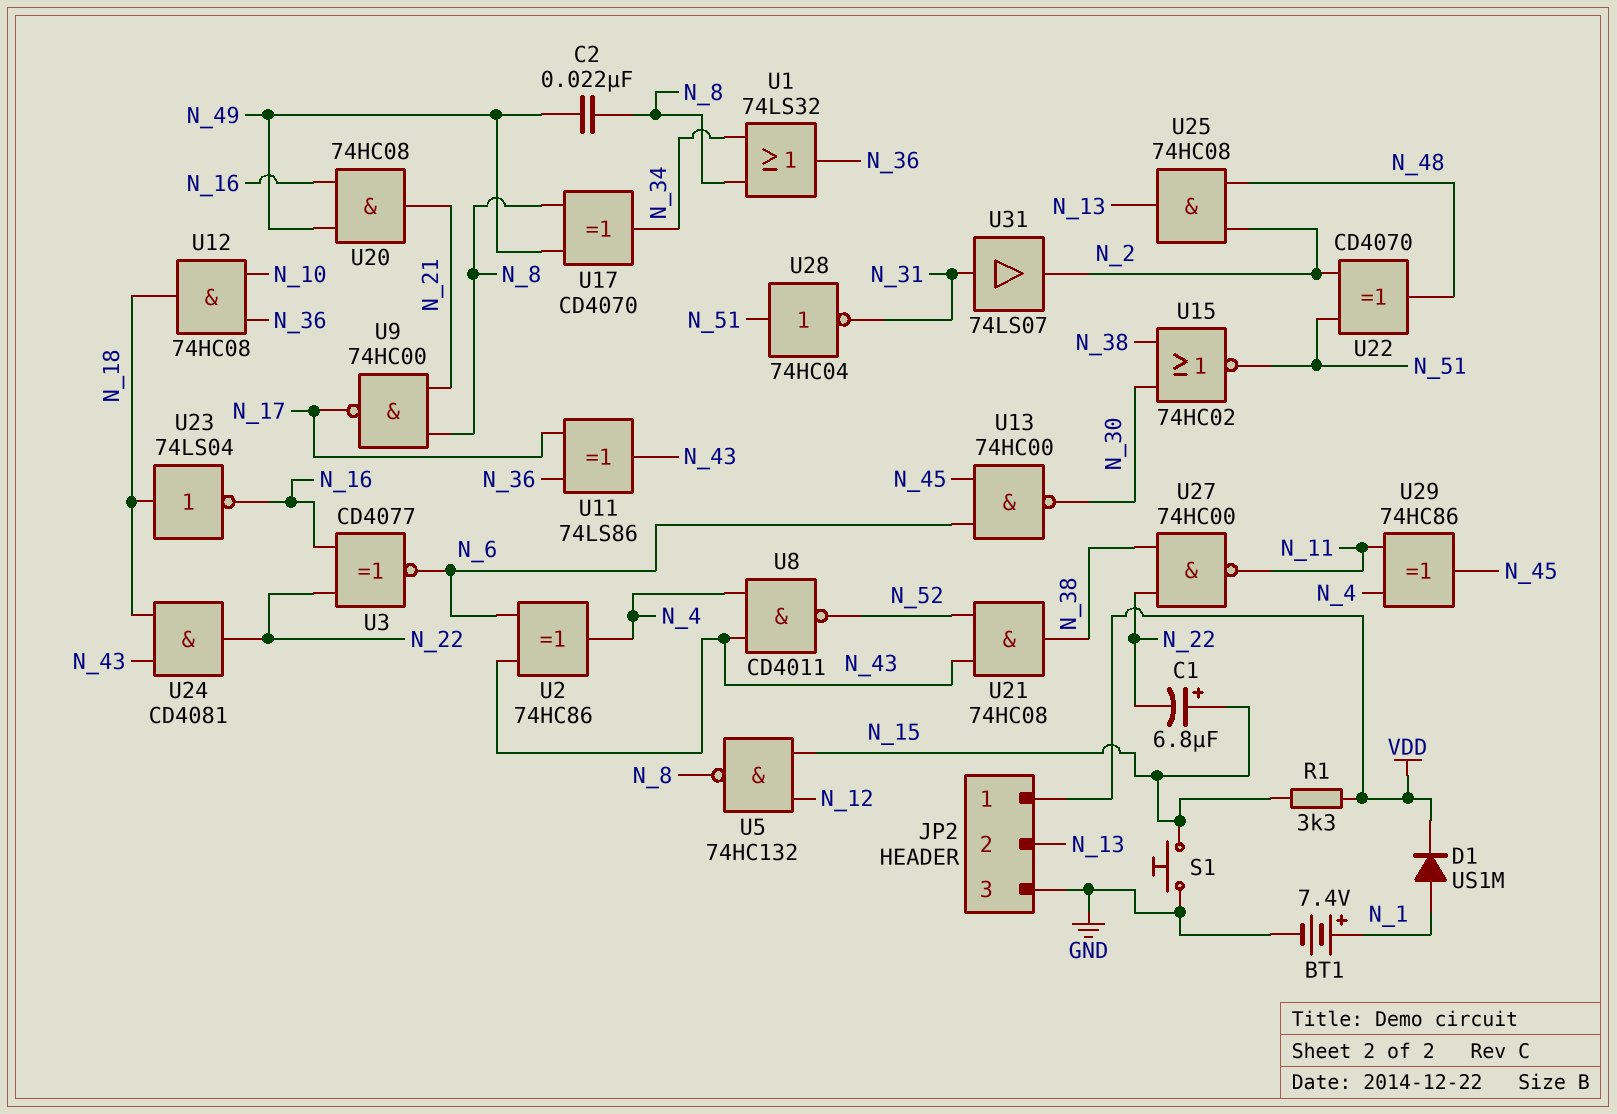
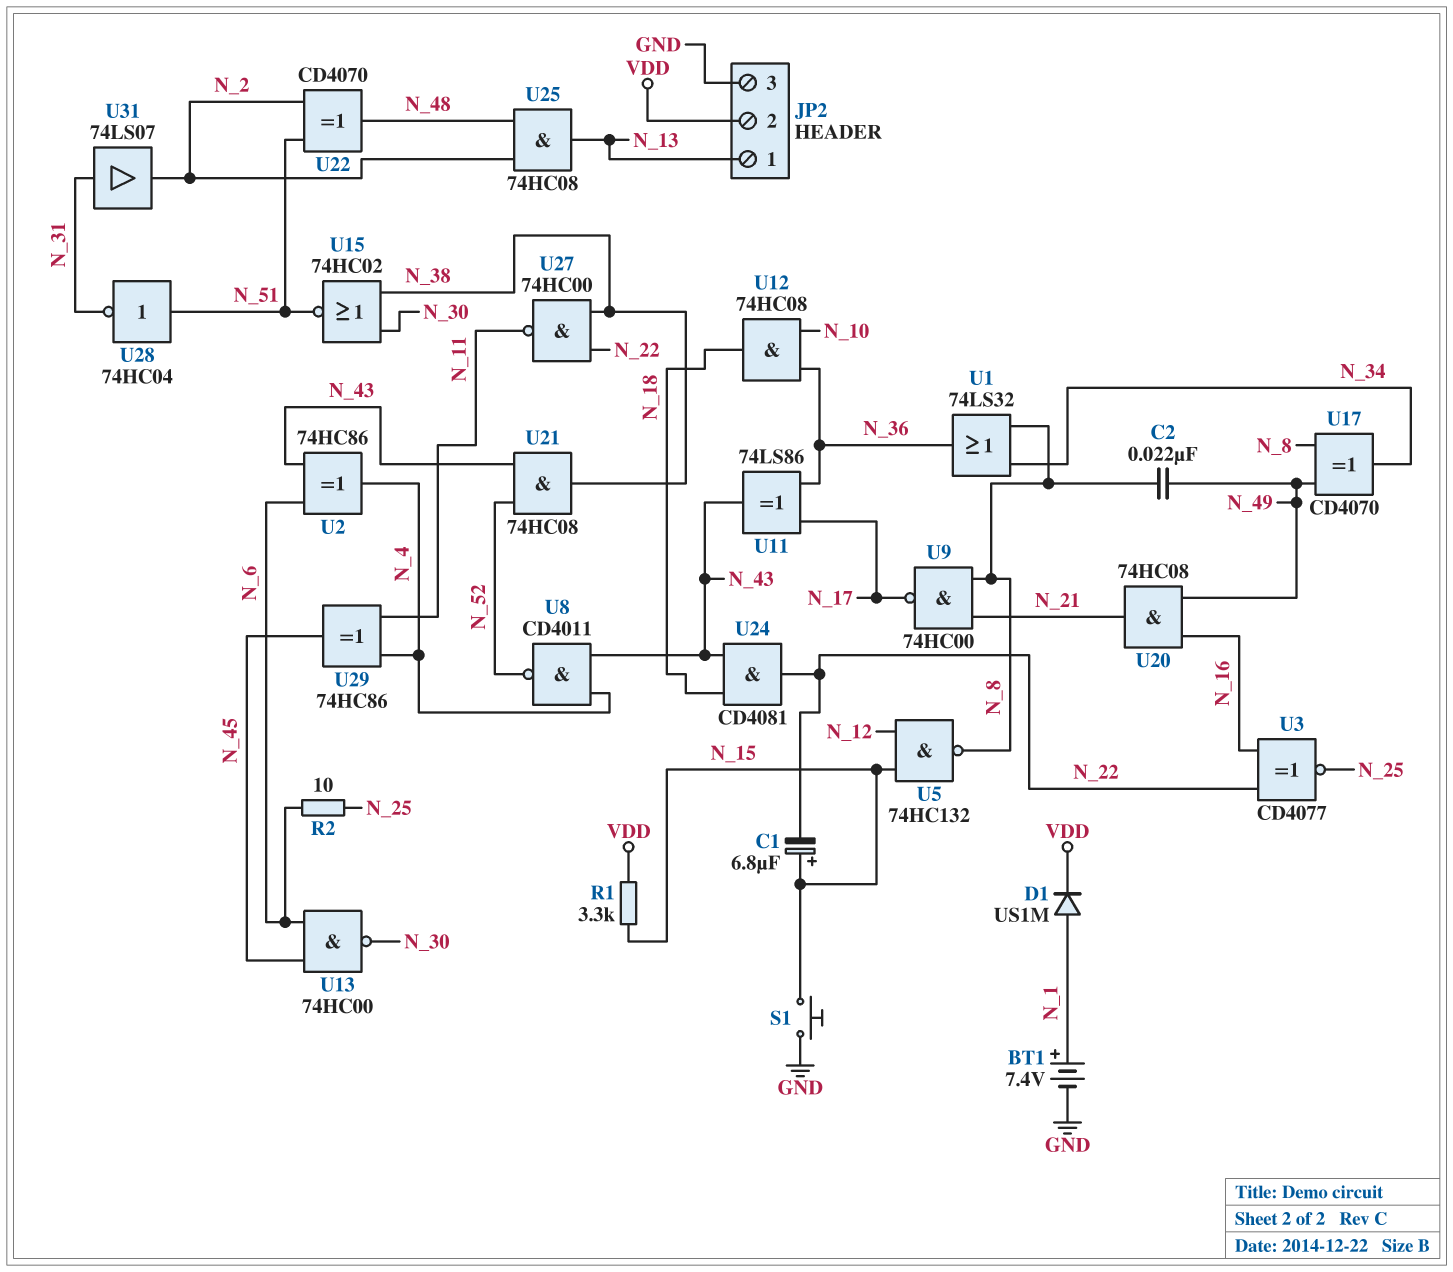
JP2 pin 1: VDD -> N_13
JP2 pin 2: N_13 -> VDD
R2: none -> 10 (N_6, N_25)
U3: XNOR CD4077 (in N_16, in N_22, out N_6) -> XNOR CD4077 (in N_16, in N_22, out N_25)
U23: NOT 74LS04 (in N_18, out N_16) -> none

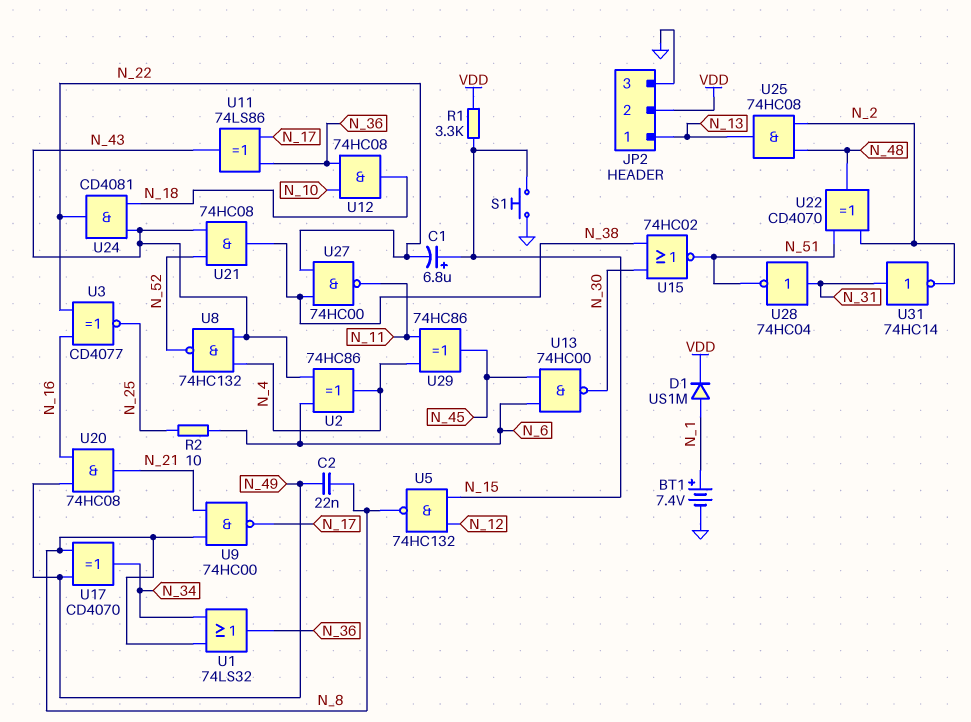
U8: NAND CD4011 (in N_4, in N_43, out N_52) -> NAND 74HC132 (in N_4, in N_43, out N_52)
U28: NOT 74HC04 (in N_51, out N_31) -> NOT 74HC04 (in N_31, out N_51)
U31: buffer 74LS07 (in N_31, out N_2) -> NOT 74HC14 (in N_31, out N_2)

